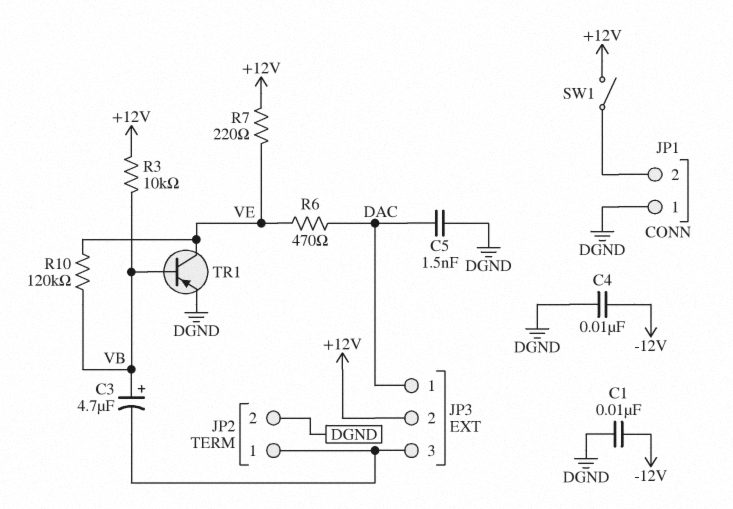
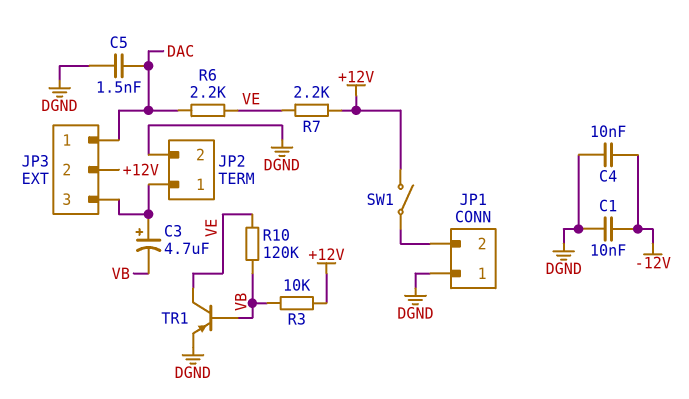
C3: 4.7uF (plus VB, minus JP2/1) -> 4.7uF (plus JP2/1, minus VB)
R6: 470 (DAC, VE) -> 2.2k (DAC, VE)
R7: 220 (+12V, VE) -> 2.2k (+12V, VE)

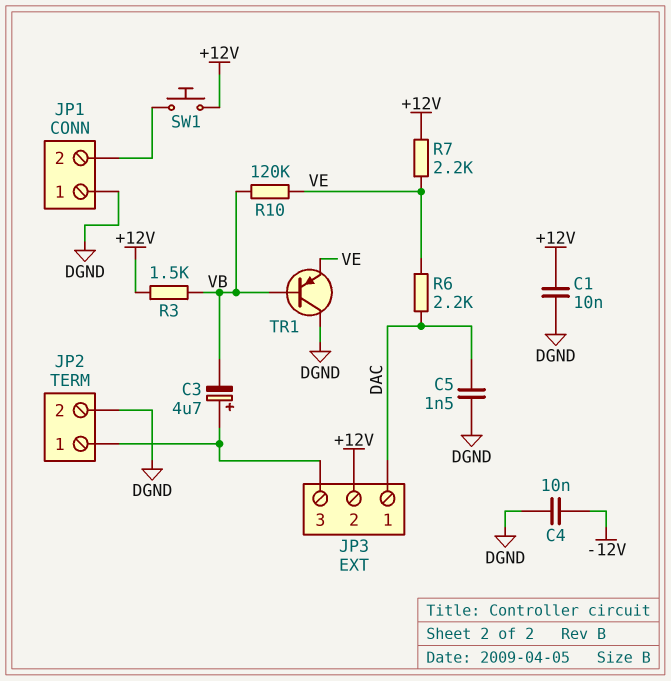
C1: 10nF (-12V, DGND) -> 10nF (+12V, DGND)
R3: 10k (+12V, VB) -> 1.5k (+12V, VB)
SW1: switch (+12V, JP1/2) -> button (+12V, JP1/2)
TR1: PNP (B VB, C VE, E DGND) -> PNP (B VB, C DGND, E VE)

